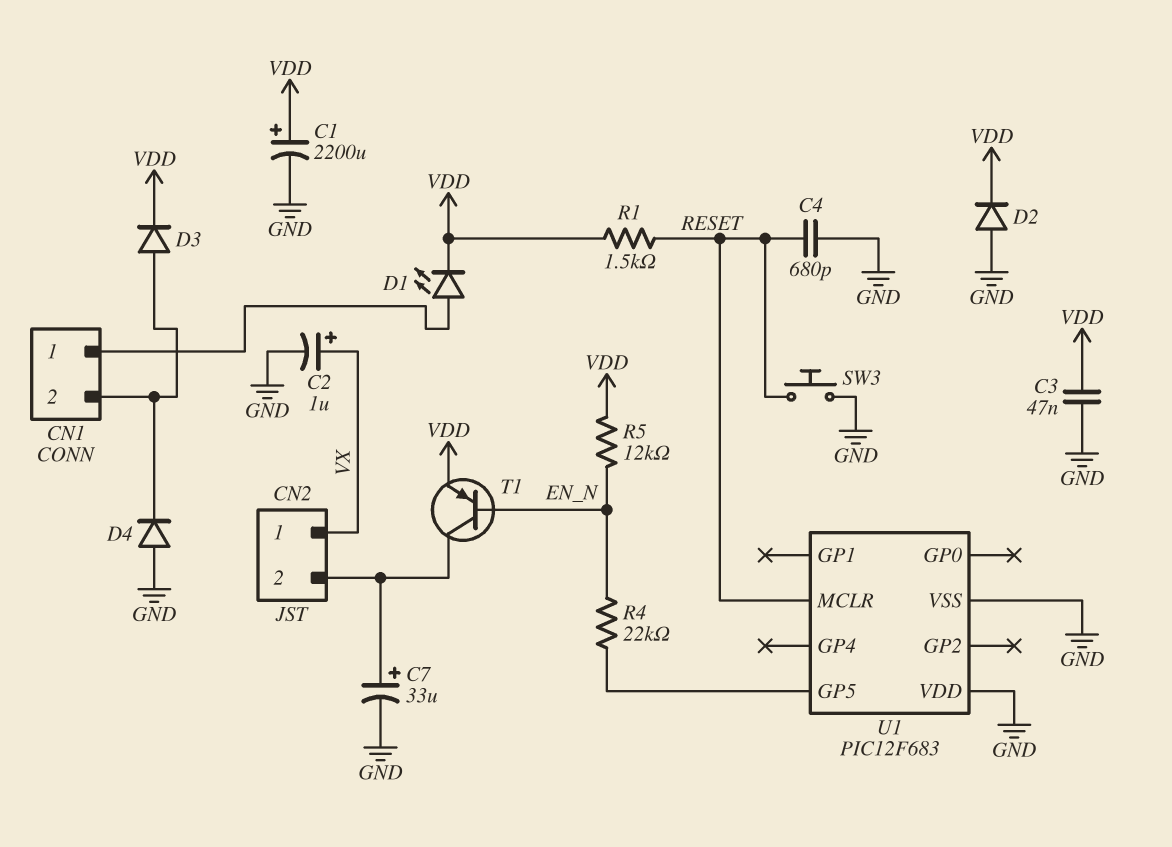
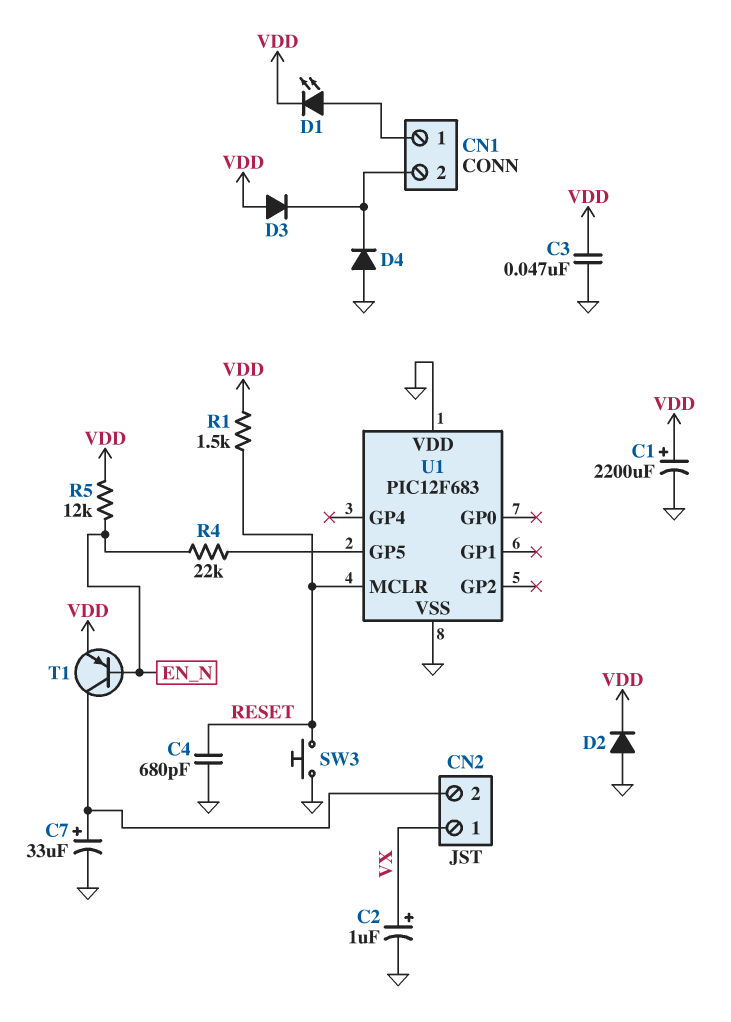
D3: diode (A CN1/2, K VDD) -> diode (A VDD, K CN1/2)

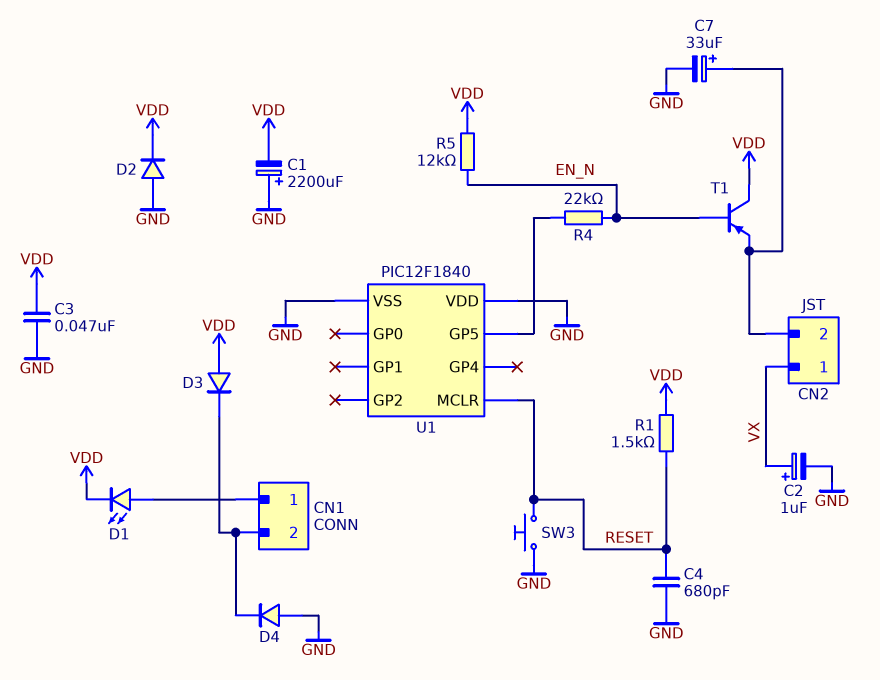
C1: 2200uF (plus VDD, minus GND) -> 2200uF (plus GND, minus VDD)
T1: PNP (B EN_N, C CN2/2, E VDD) -> PNP (B EN_N, C VDD, E CN2/2)
U1: PIC12F683 -> PIC12F1840

